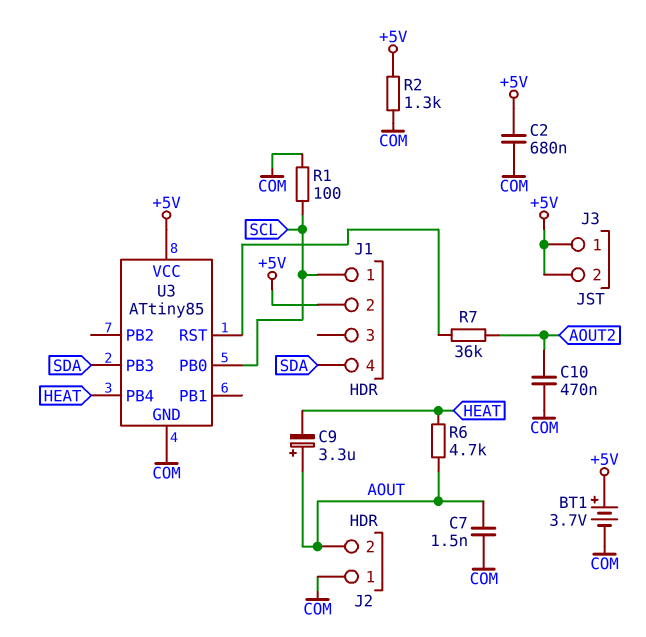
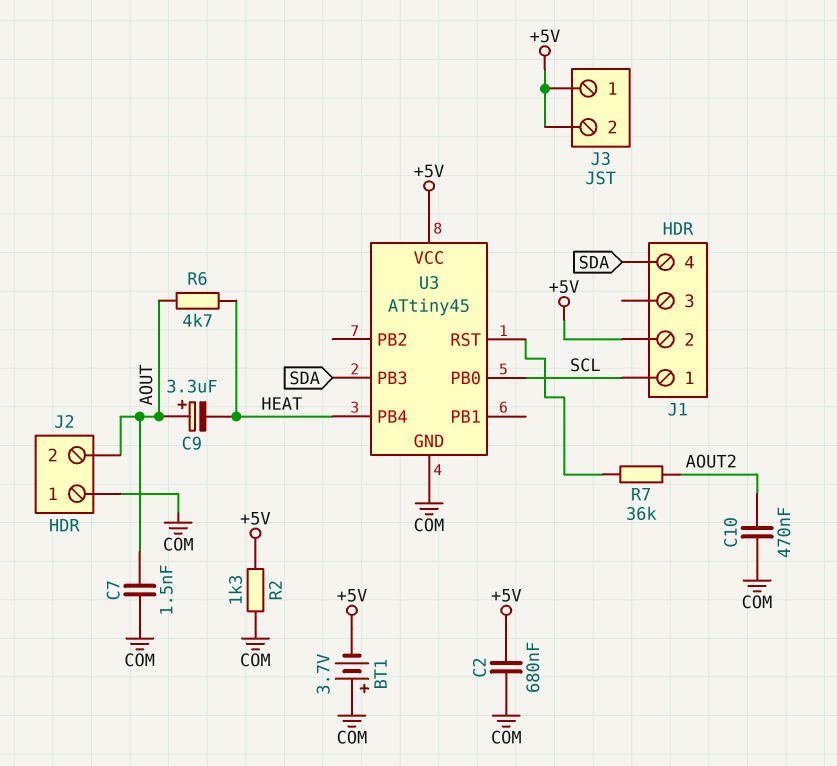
BT1: 3.7V (plus +5V, minus COM) -> 3.7V (plus COM, minus +5V)
R1: 100 (COM, SCL) -> none
U3: ATtiny85 -> ATtiny45

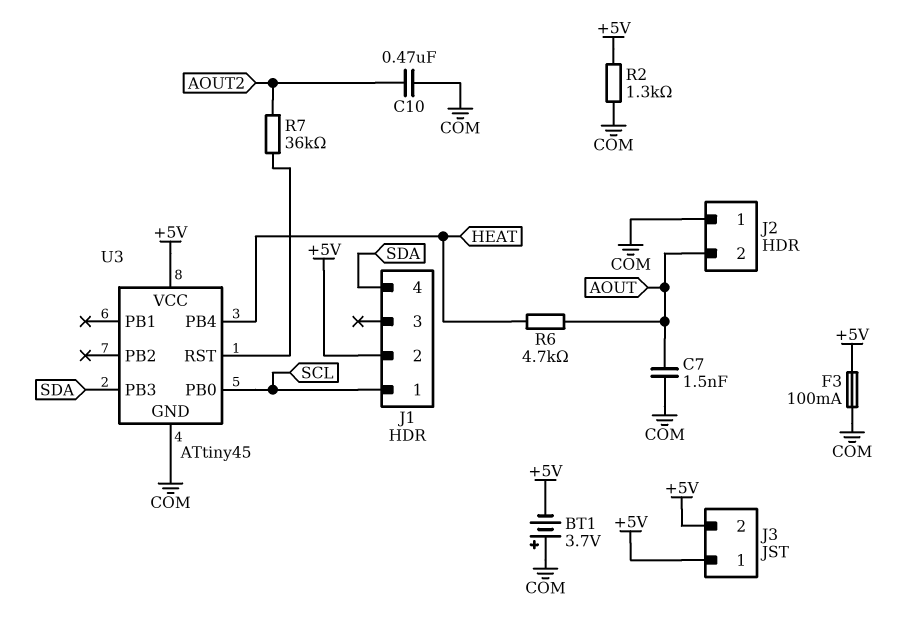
C2: 680nF (+5V, COM) -> none
C9: 3.3uF (plus AOUT, minus HEAT) -> none
F3: none -> 100mA (+5V, COM)

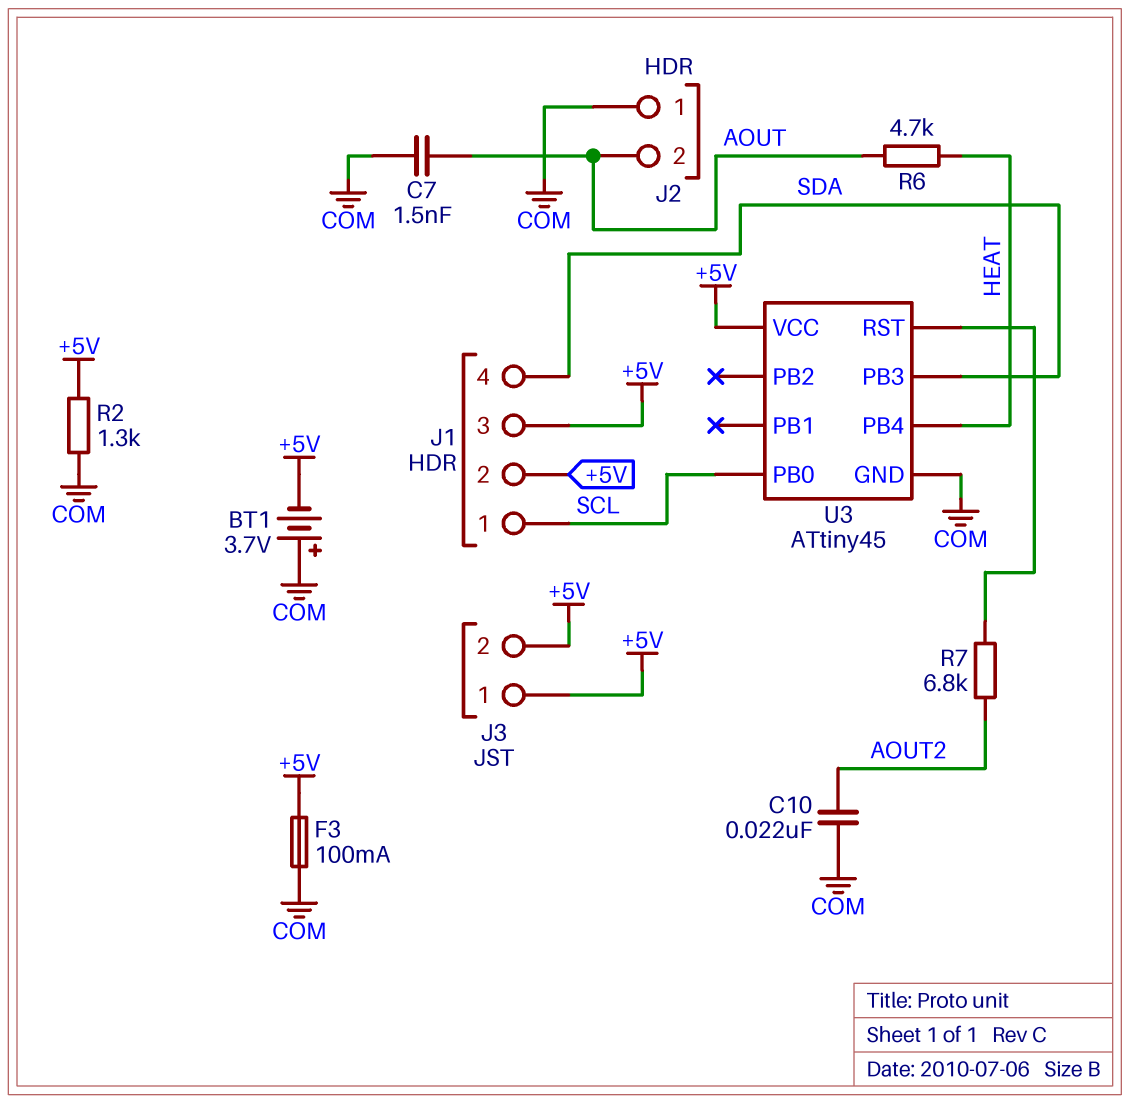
C10: 470nF (AOUT2, COM) -> 22nF (AOUT2, COM)
J1 pin 3: none -> +5V
R7: 36k (AOUT2, U3/RST) -> 6.8k (AOUT2, U3/RST)

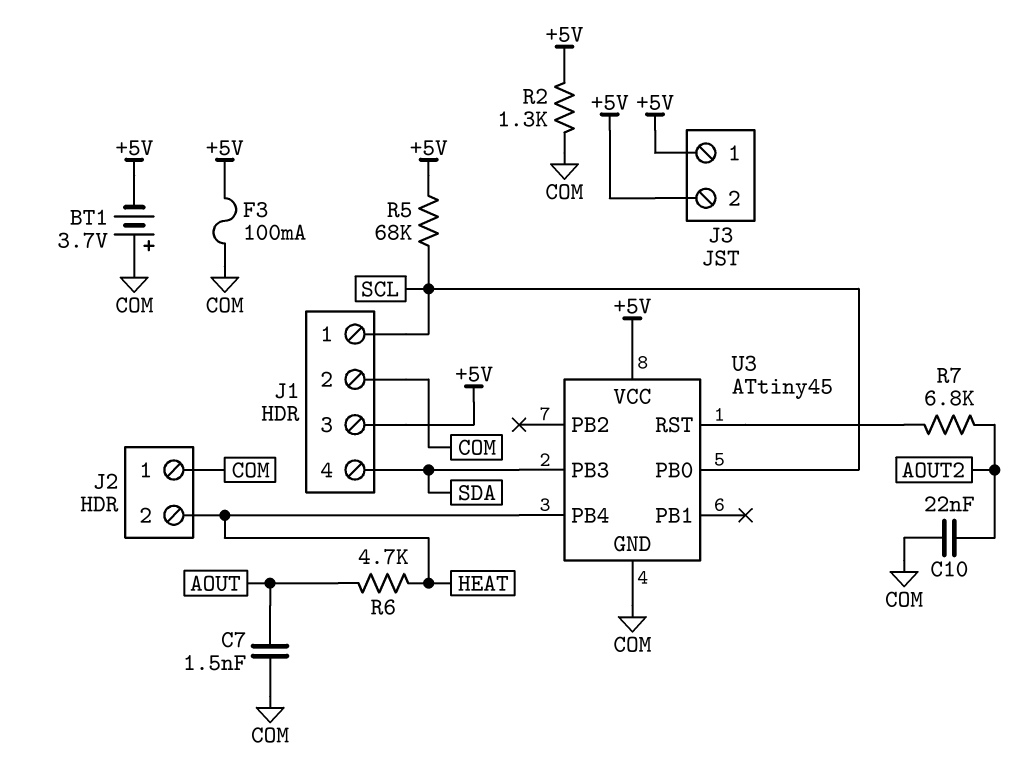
J1 pin 2: +5V -> COM
J2 pin 2: AOUT -> HEAT
R5: none -> 68k (+5V, SCL)

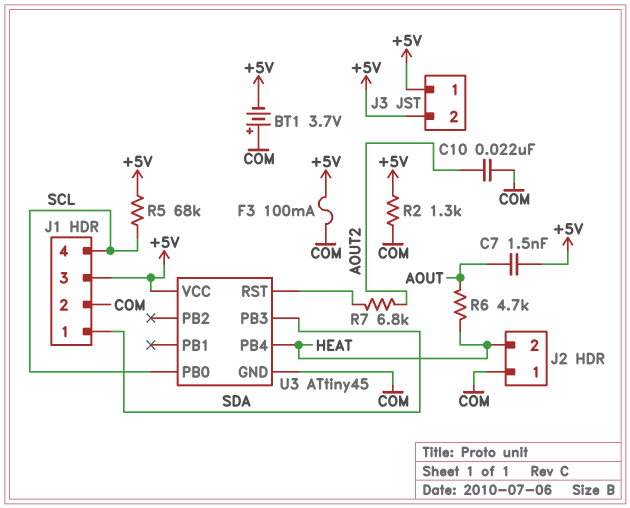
C7: 1.5nF (AOUT, COM) -> 1.5nF (+5V, AOUT)
J1 pin 1: SCL -> SDA
J1 pin 4: SDA -> SCL

